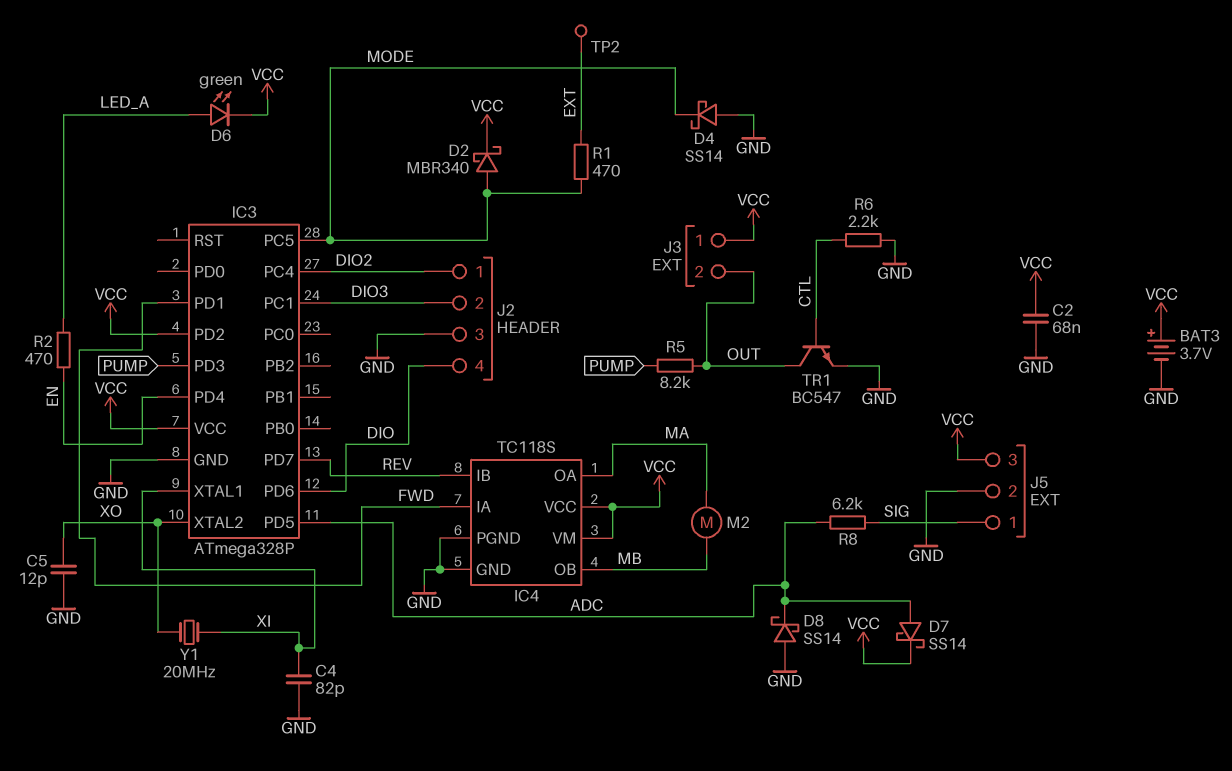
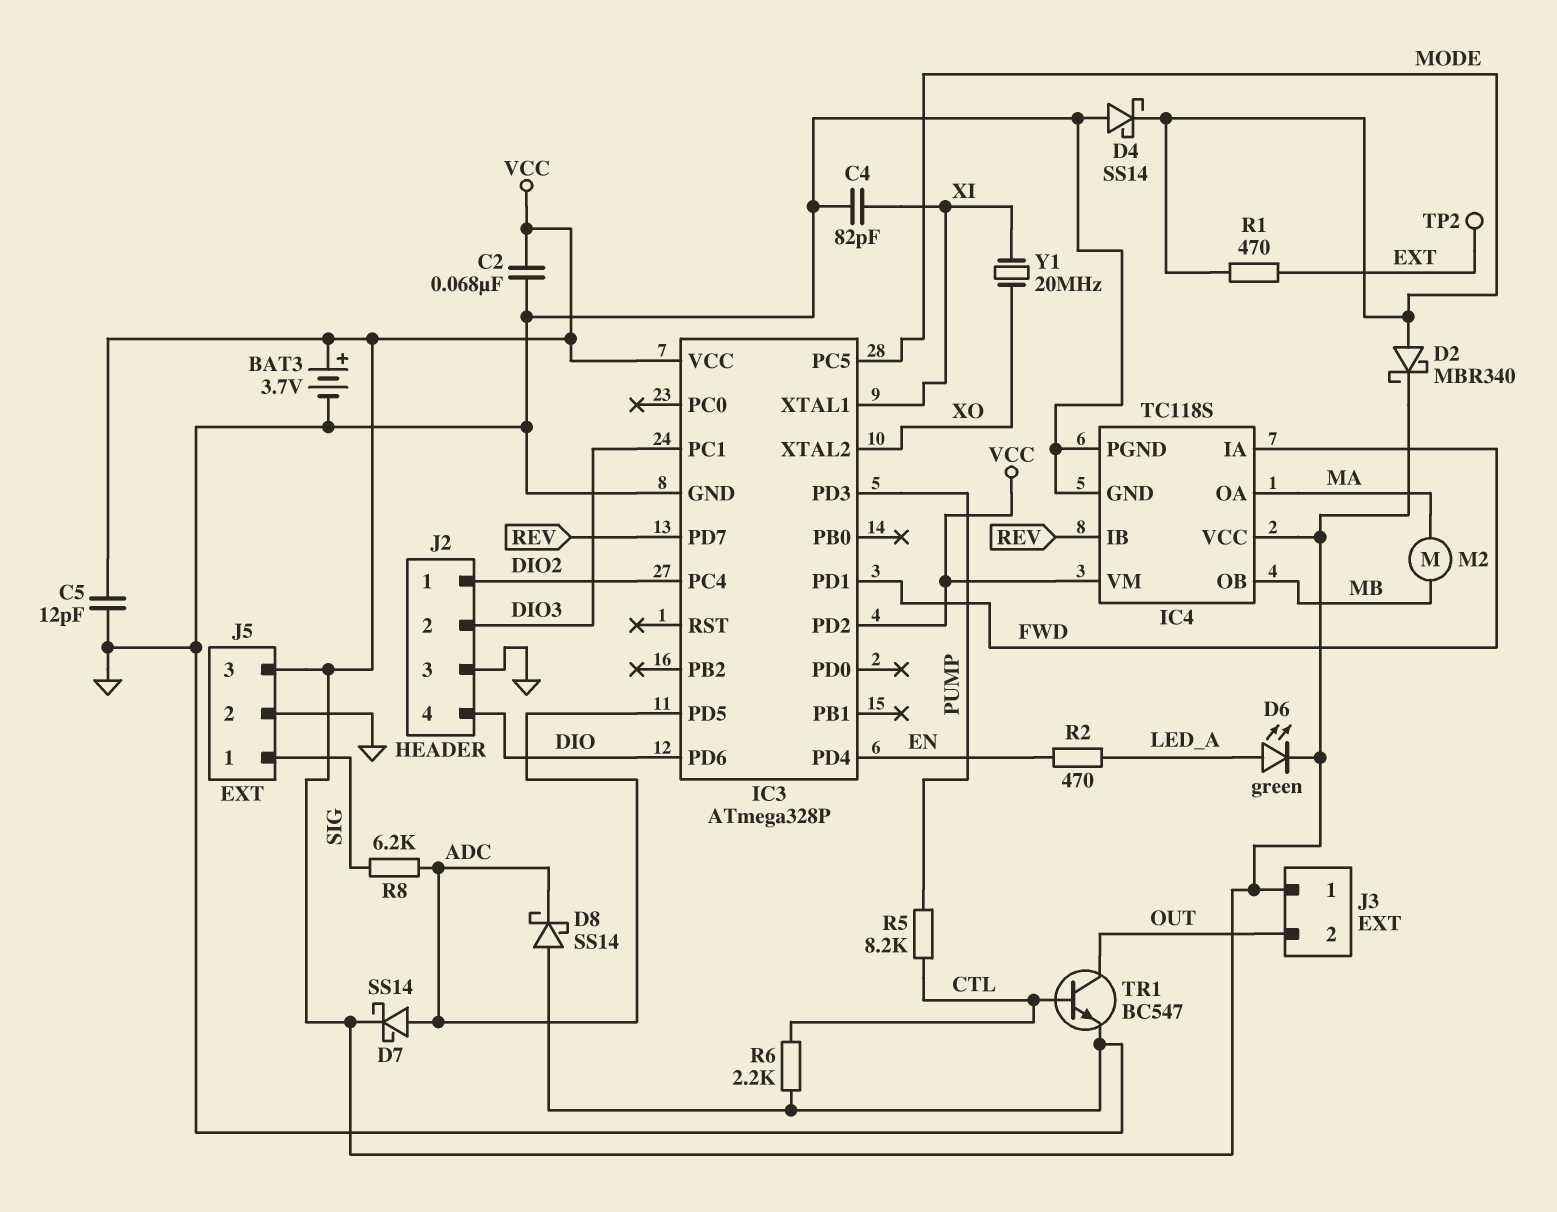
C5: 12pF (GND, XO) -> 12pF (GND, VCC)
R5: 8.2k (OUT, PUMP) -> 8.2k (CTL, PUMP)

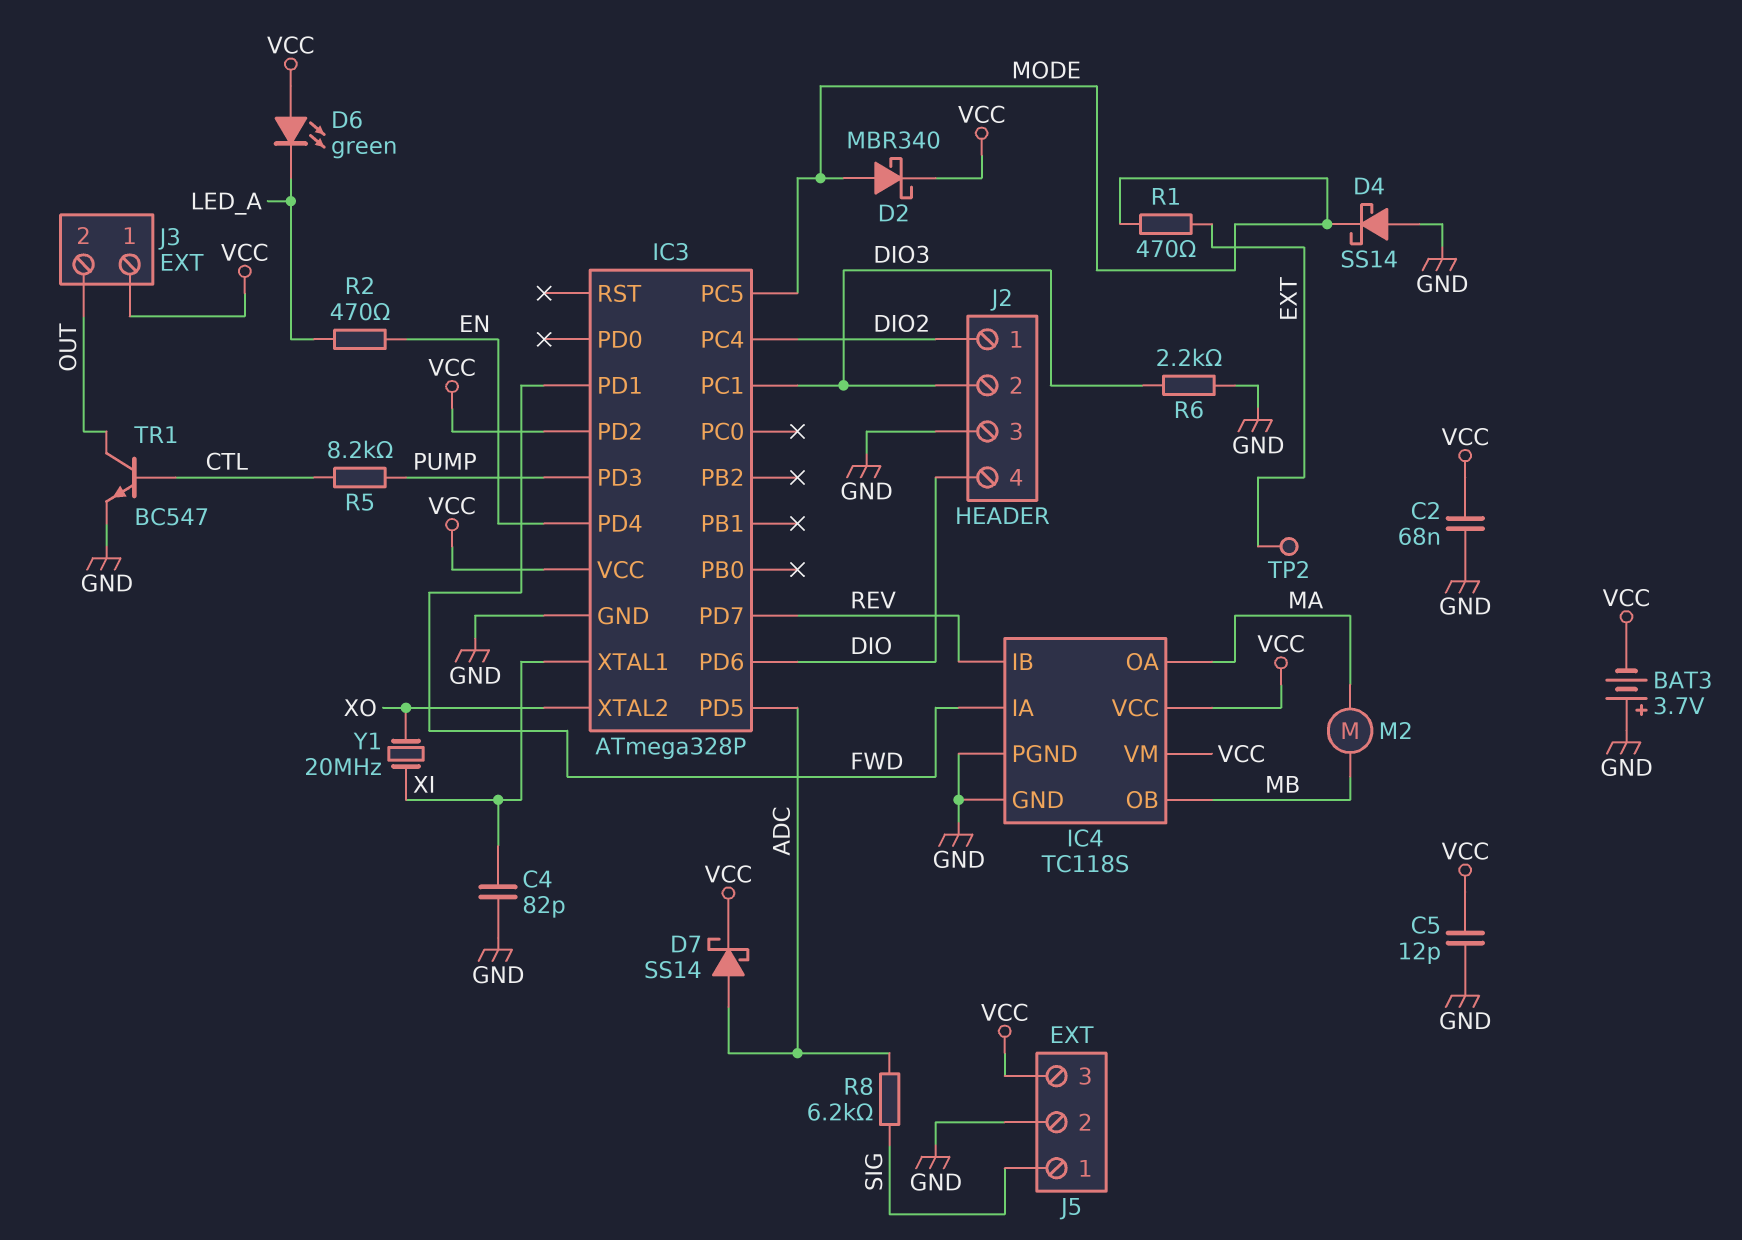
BAT3: 3.7V (plus VCC, minus GND) -> 3.7V (plus GND, minus VCC)
D6: LED green (A LED_A, K VCC) -> LED green (A VCC, K LED_A)
D8: schottky SS14 (A GND, K ADC) -> none
R6: 2.2k (CTL, GND) -> 2.2k (DIO3, GND)

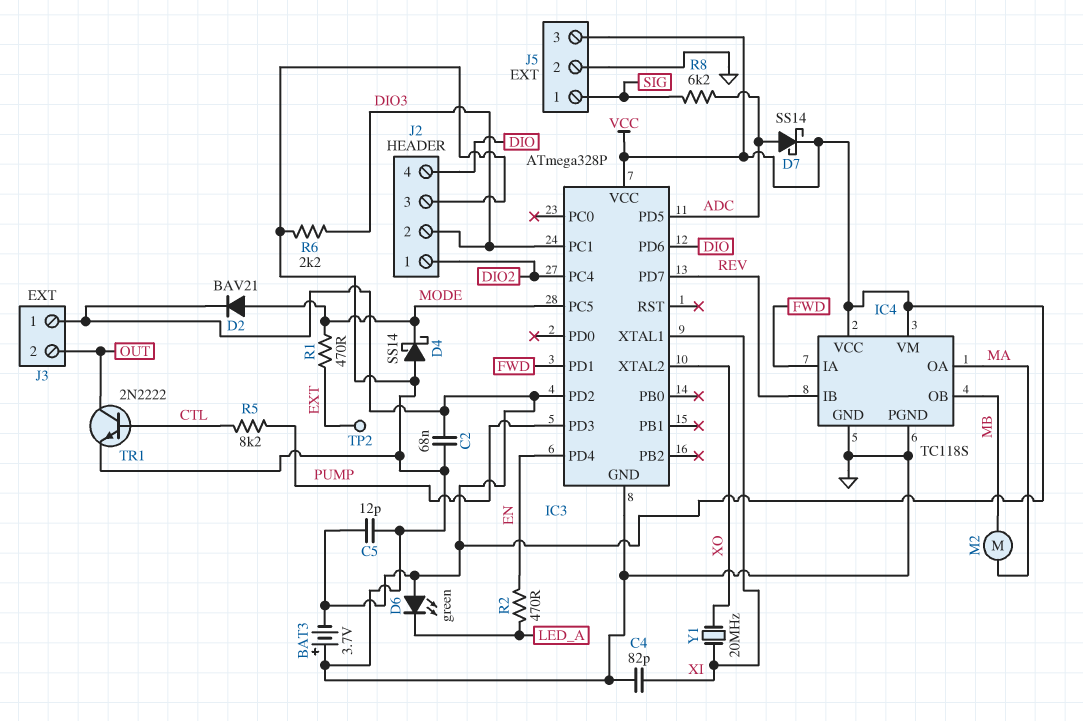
D2: schottky MBR340 (A MODE, K VCC) -> diode BAV21 (A MODE, K VCC)
TR1: NPN BC547 (B CTL, C OUT, E GND) -> NPN 2N2222 (B CTL, C OUT, E GND)

